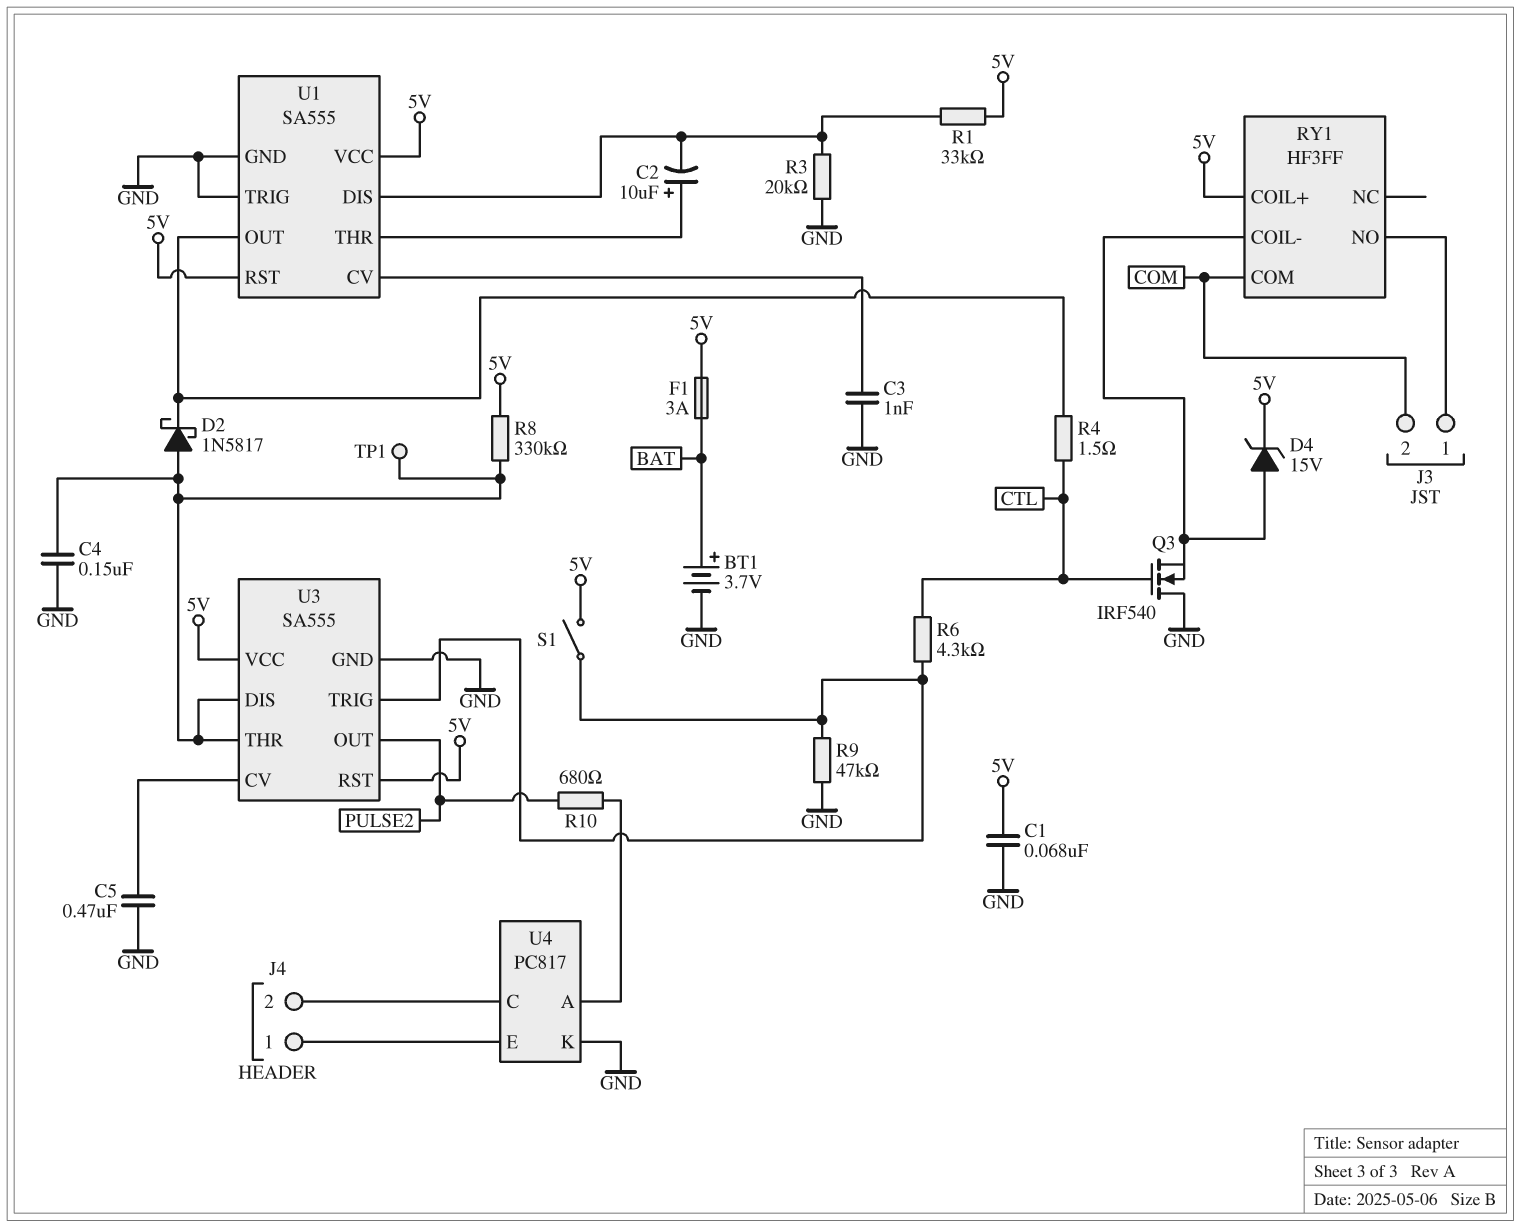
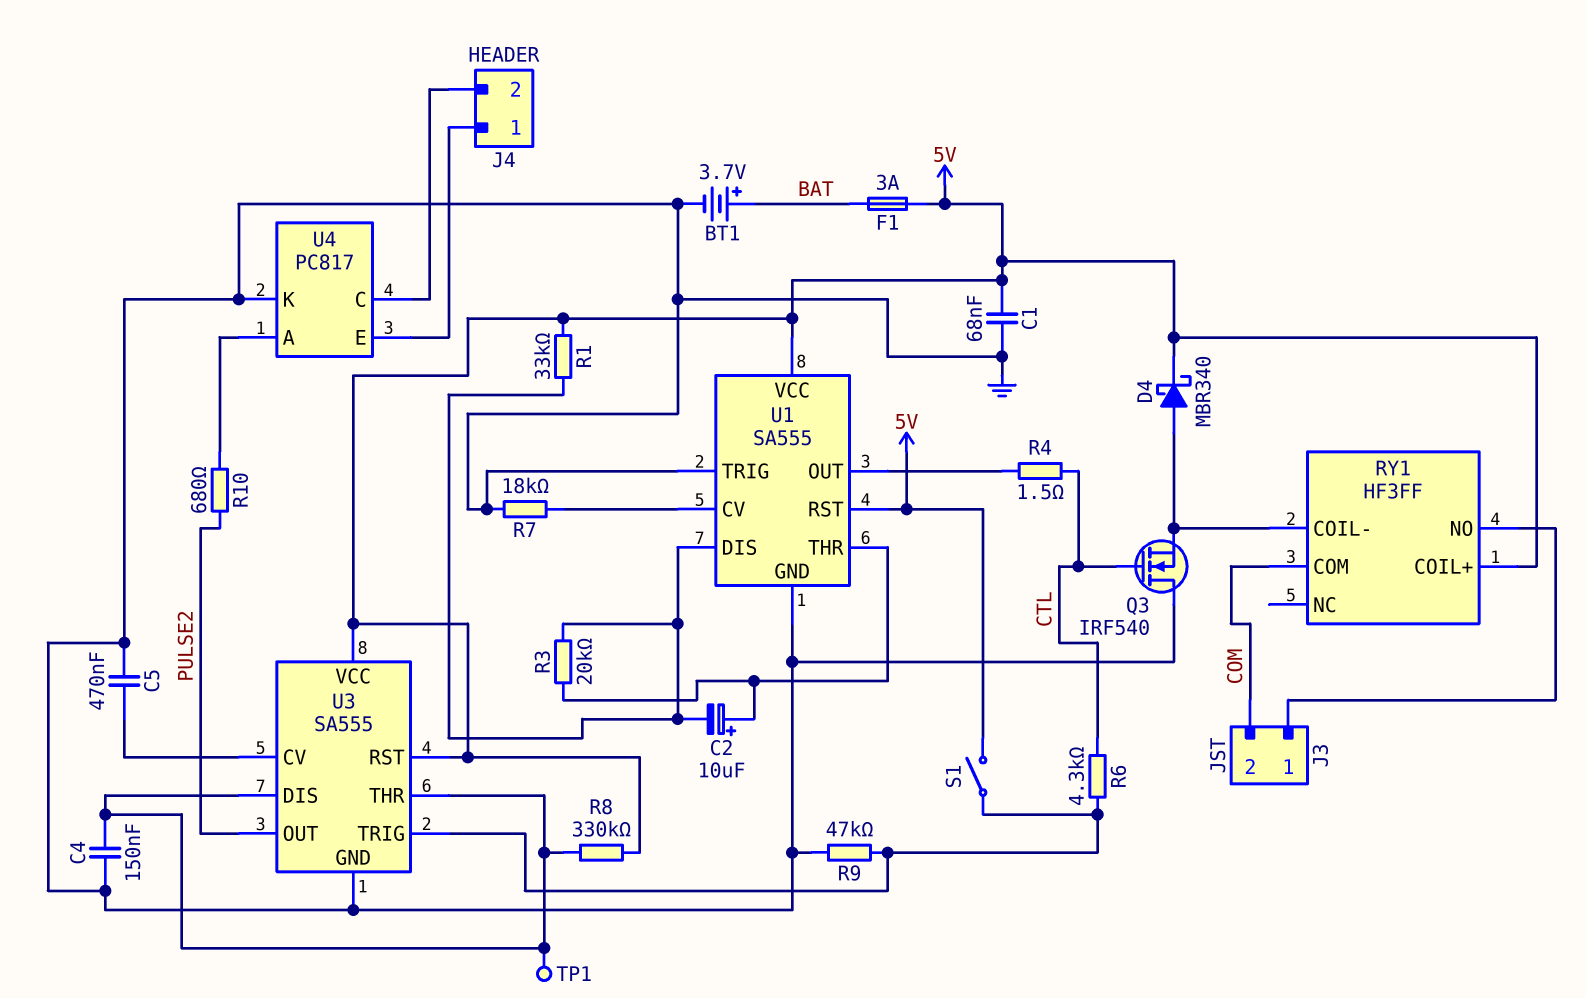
C3: 1nF (GND, U1/CV) -> none
D2: schottky 1N5817 (A U3/DIS, K U1/OUT) -> none
D4: zener 15V (A RY1/COIL-, K 5V) -> schottky MBR340 (A RY1/COIL-, K 5V)
R3: 20k (GND, U1/DIS) -> 20k (U1/DIS, U1/THR)
R7: none -> 18k (GND, U1/CV)

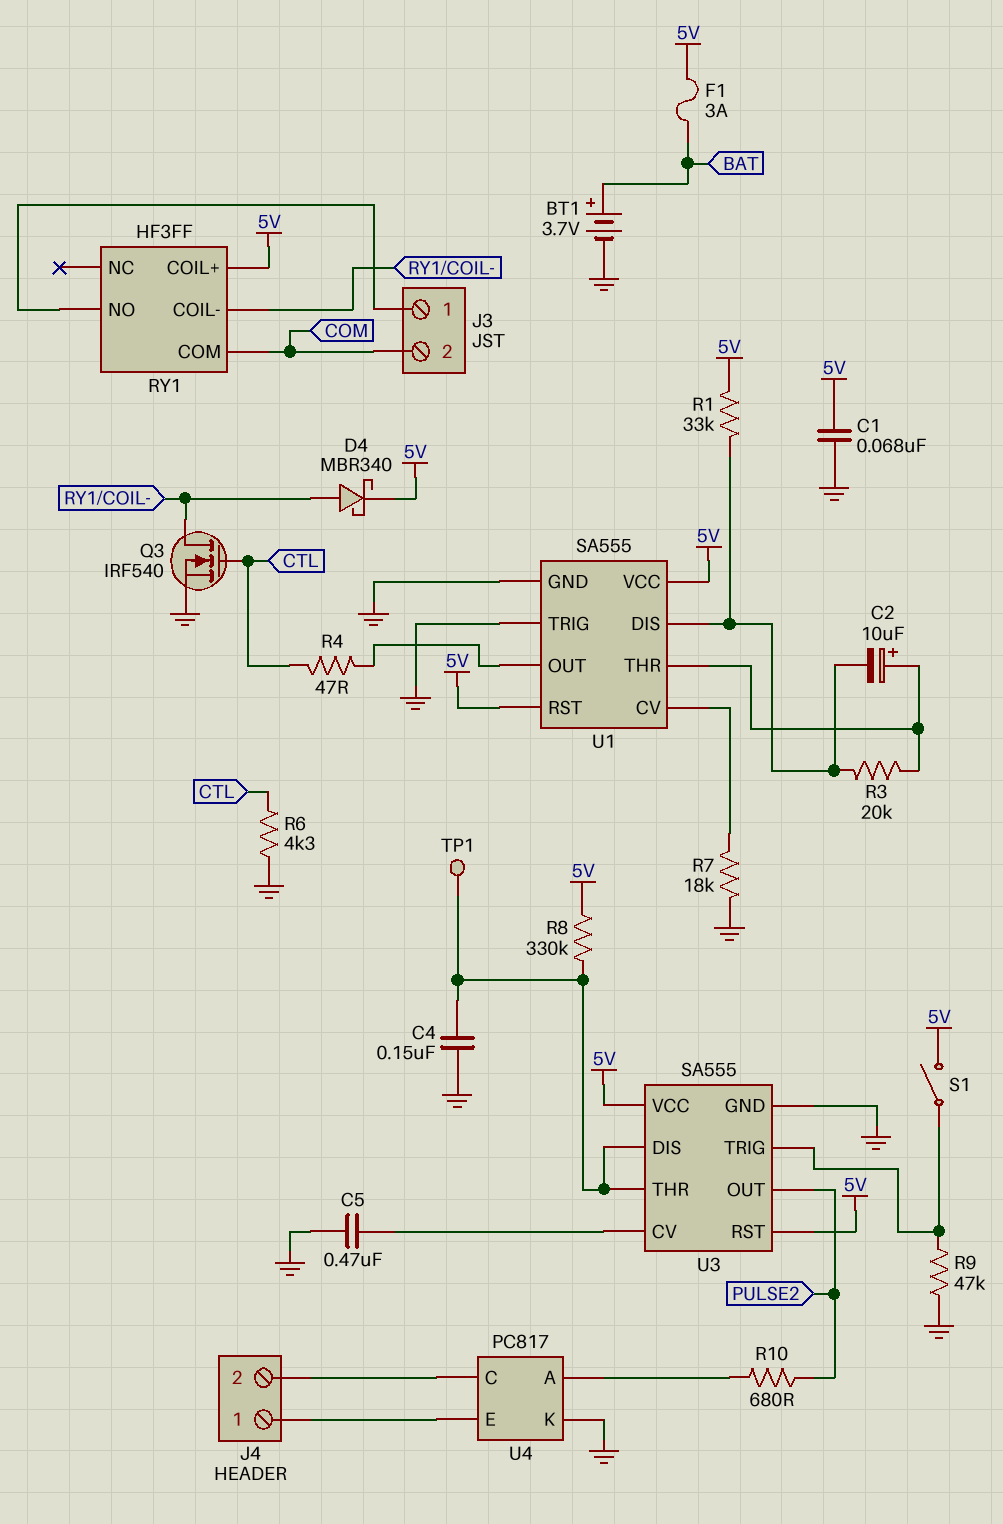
Q3: NMOS IRF540 (G CTL, D GND, S RY1/COIL-) -> NMOS IRF540 (G CTL, D RY1/COIL-, S GND)
R4: 1.5 (CTL, U1/OUT) -> 47 (CTL, U1/OUT)
R6: 4.3k (CTL, U3/TRIG) -> 4.3k (CTL, GND)

